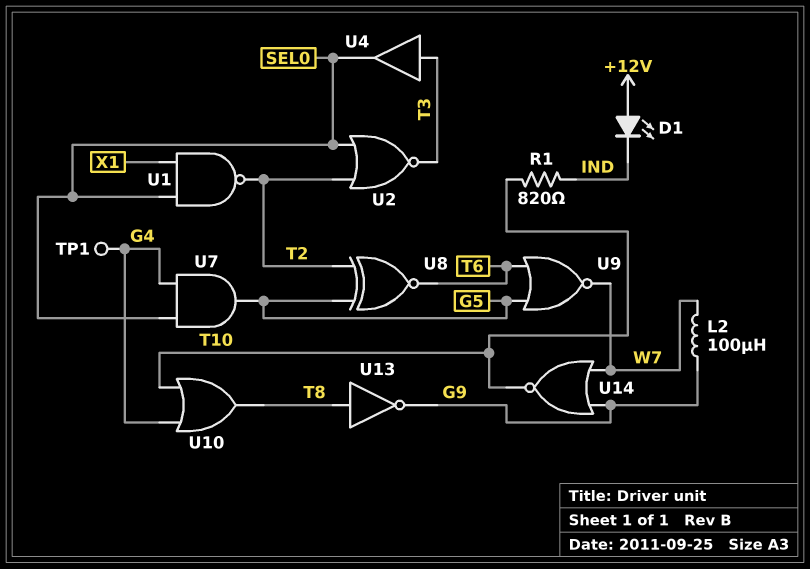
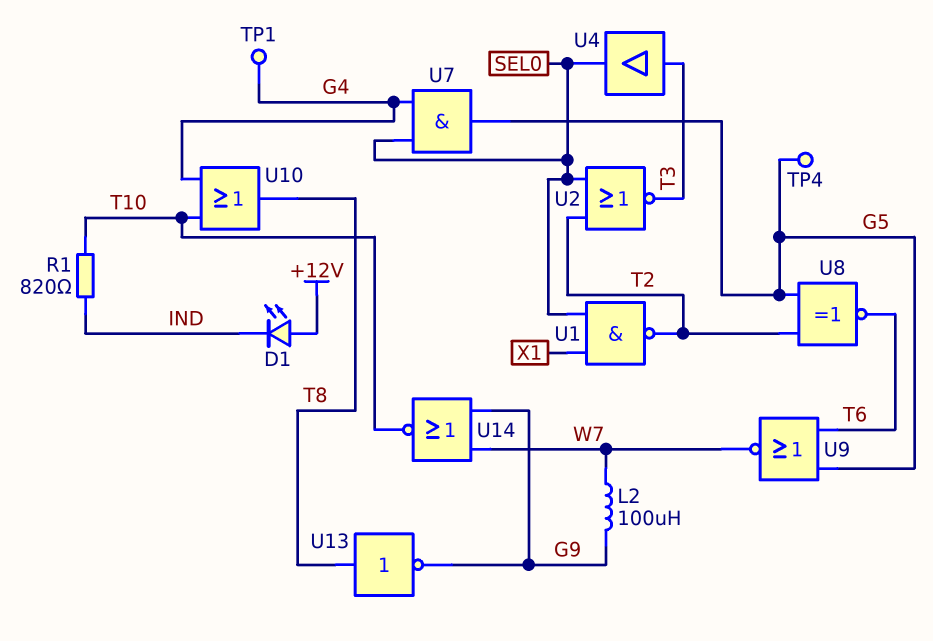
TP4: none -> test point (G5)

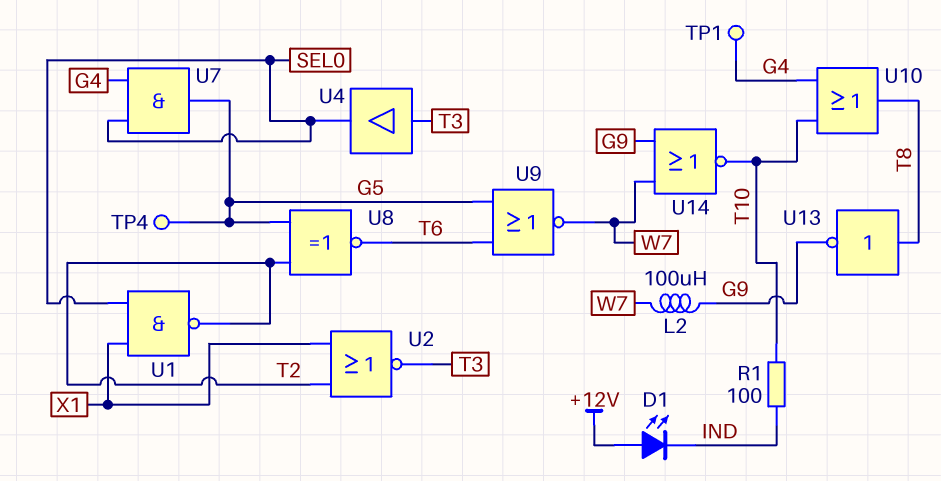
R1: 820 (IND, T10) -> 100 (IND, T10)
U2: NOR (in SEL0, in T2, out T3) -> NOR (in T2, in X1, out T3)

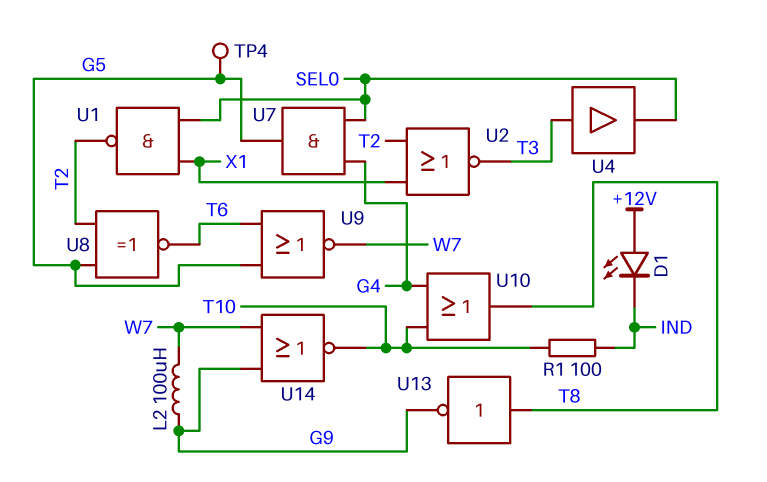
TP1: test point (G4) -> none

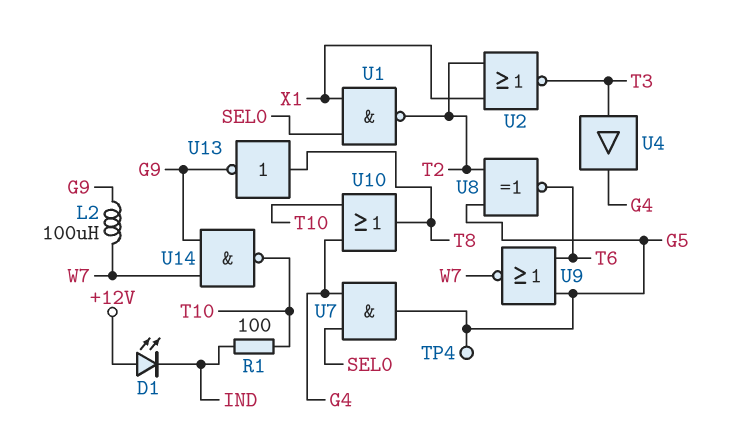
U4: buffer (in T3, out SEL0) -> buffer (in T3, out G4)
U14: NOR (in G9, in W7, out T10) -> NAND (in G9, in W7, out T10)

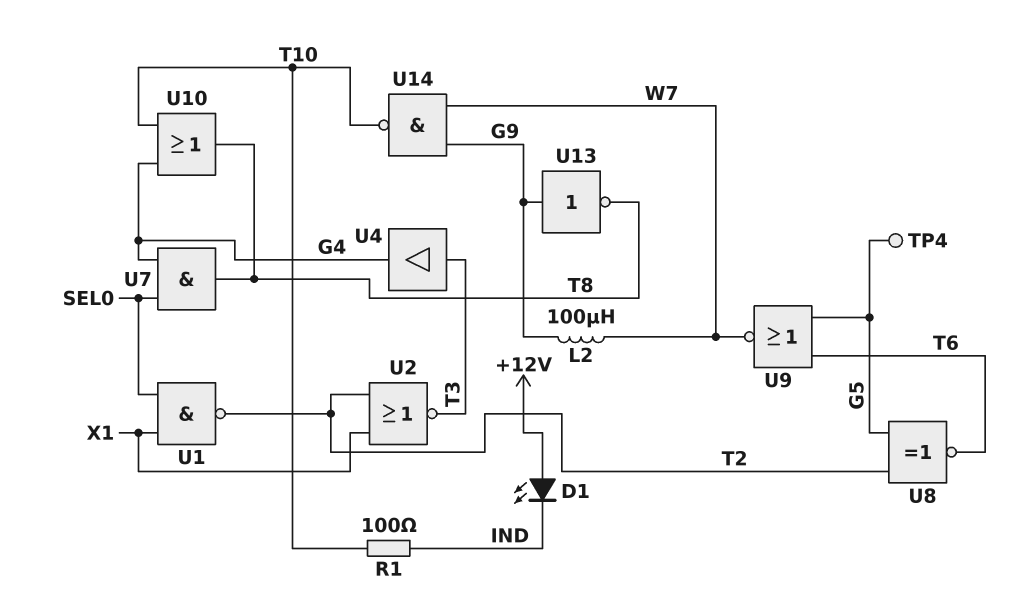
U7: AND (in G4, in SEL0, out G5) -> AND (in G4, in SEL0, out T8)
U13: NOT (in T8, out G9) -> NOT (in G9, out T8)

